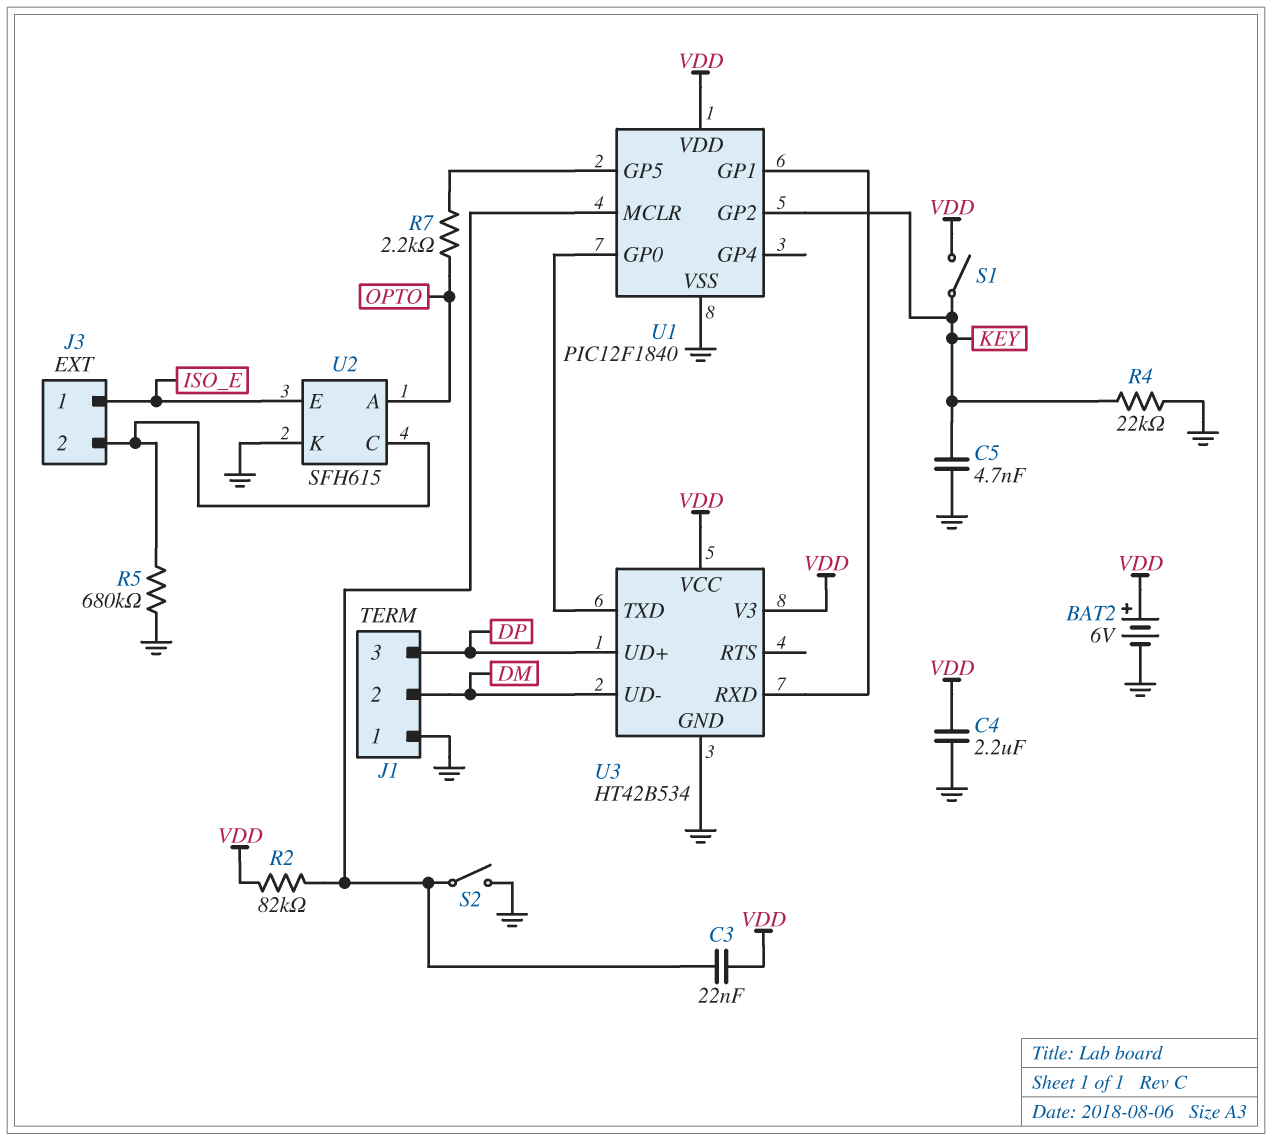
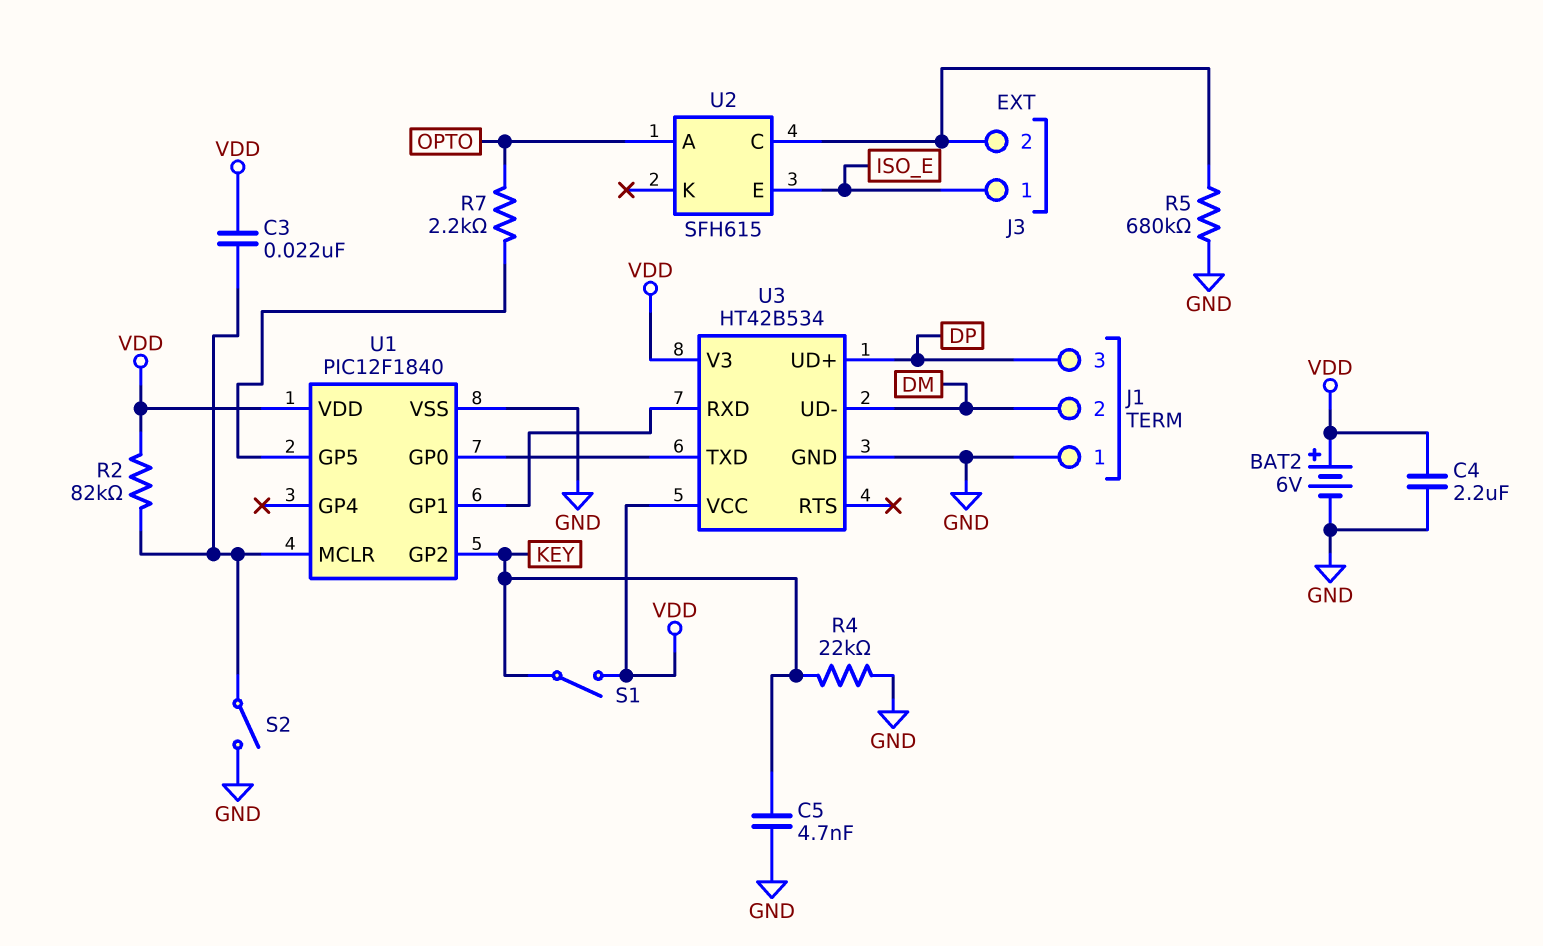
U2 pin K: GND -> none

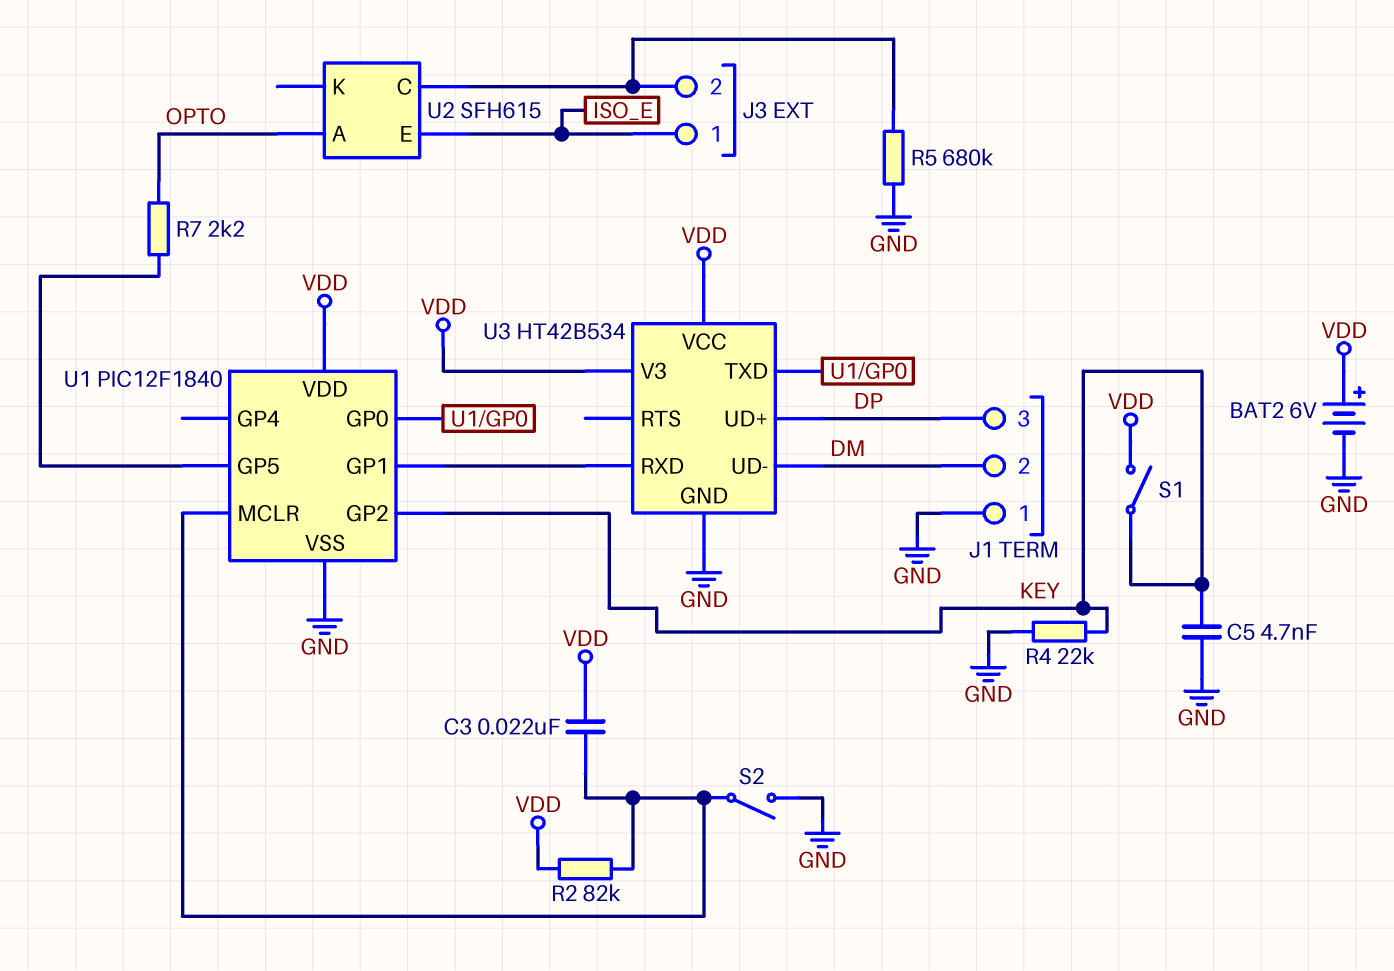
C4: 2.2uF (GND, VDD) -> none

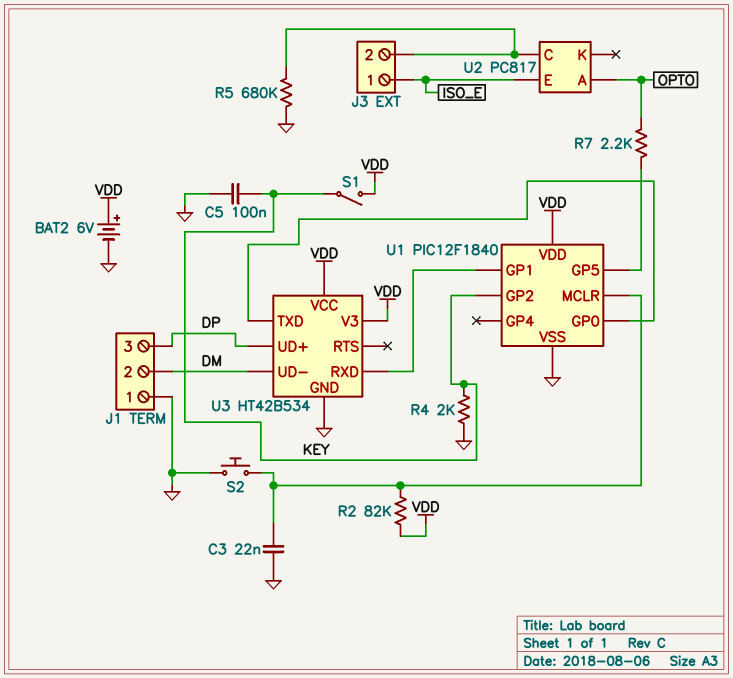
C3: 22nF (U1/MCLR, VDD) -> 22nF (GND, U1/MCLR)
C5: 4.7nF (GND, KEY) -> 100nF (GND, KEY)
R4: 22k (GND, KEY) -> 2k (GND, KEY)
S2: switch (GND, U1/MCLR) -> button (GND, U1/MCLR)
U2: SFH615 -> PC817

